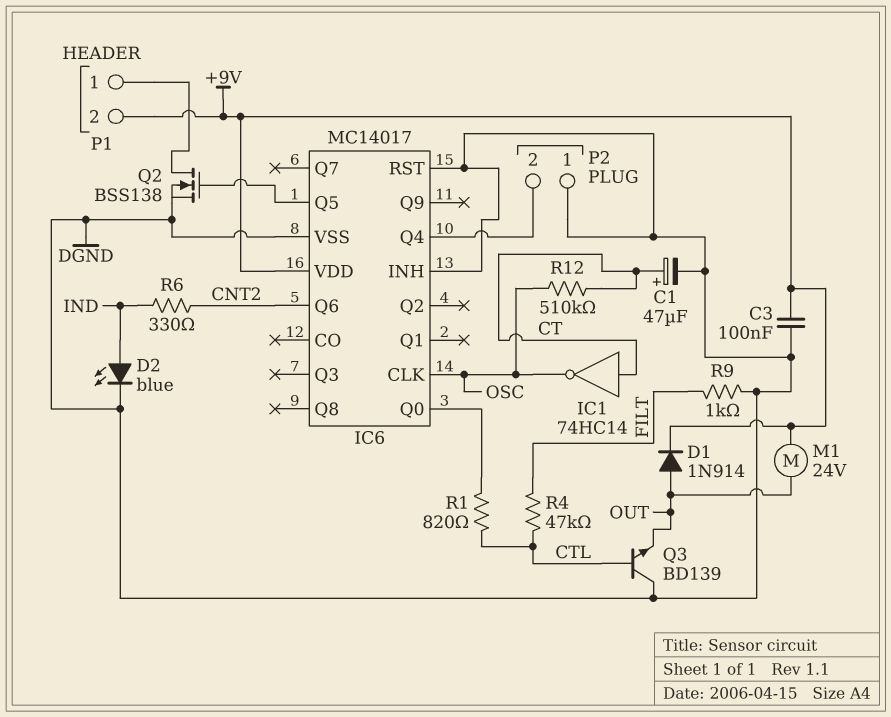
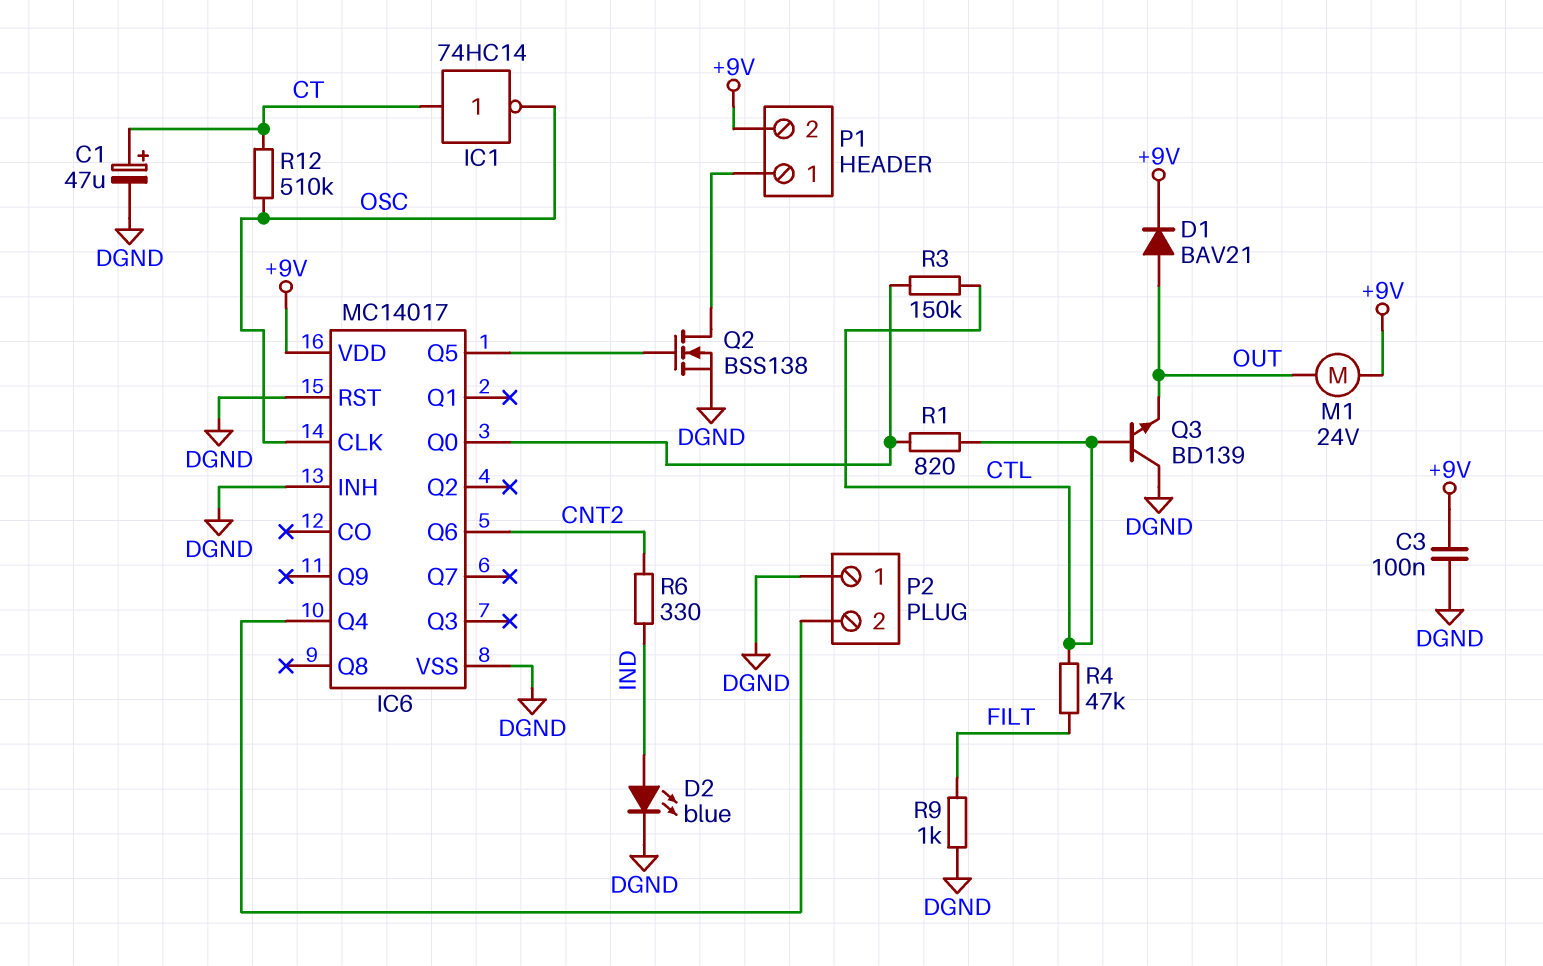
D1: diode 1N914 (A OUT, K +9V) -> diode BAV21 (A OUT, K +9V)
R3: none -> 150k (CTL, IC6/Q0)

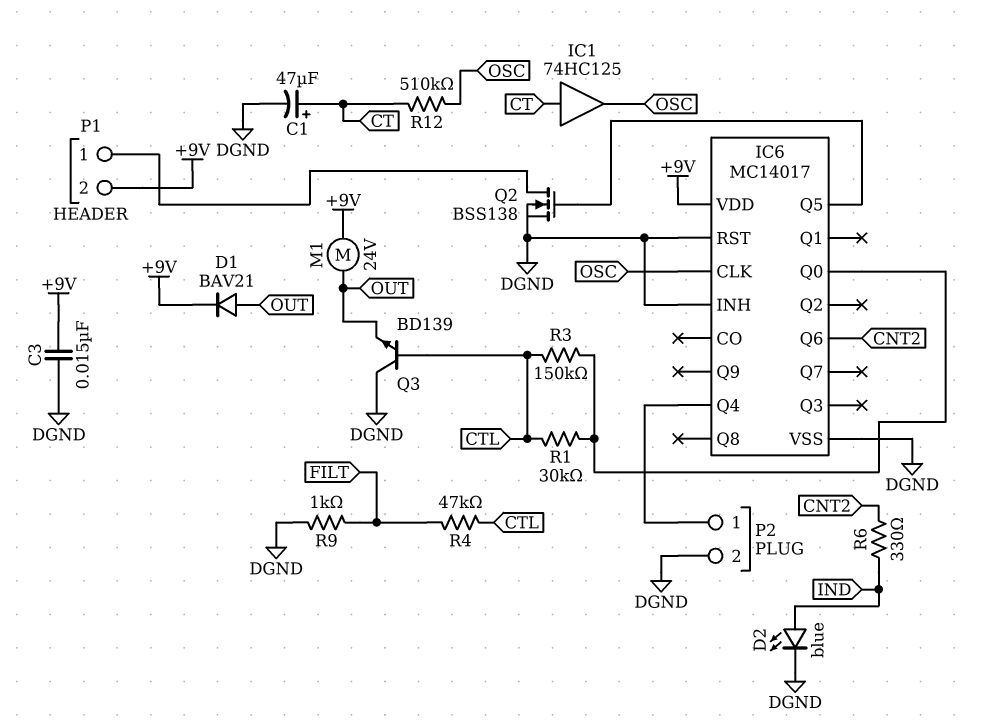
C3: 100nF (+9V, DGND) -> 15nF (+9V, DGND)
IC1: NOT 74HC14 (in CT, out OSC) -> buffer 74HC125 (in CT, out OSC)
P2 pin 1: DGND -> IC6/Q4
P2 pin 2: IC6/Q4 -> DGND
R1: 820 (CTL, IC6/Q0) -> 30k (CTL, IC6/Q0)

